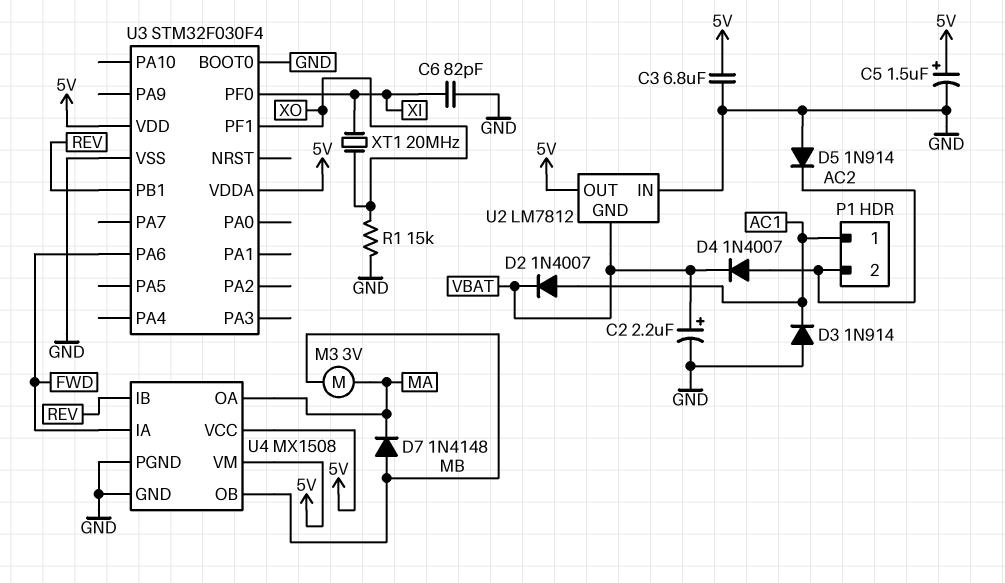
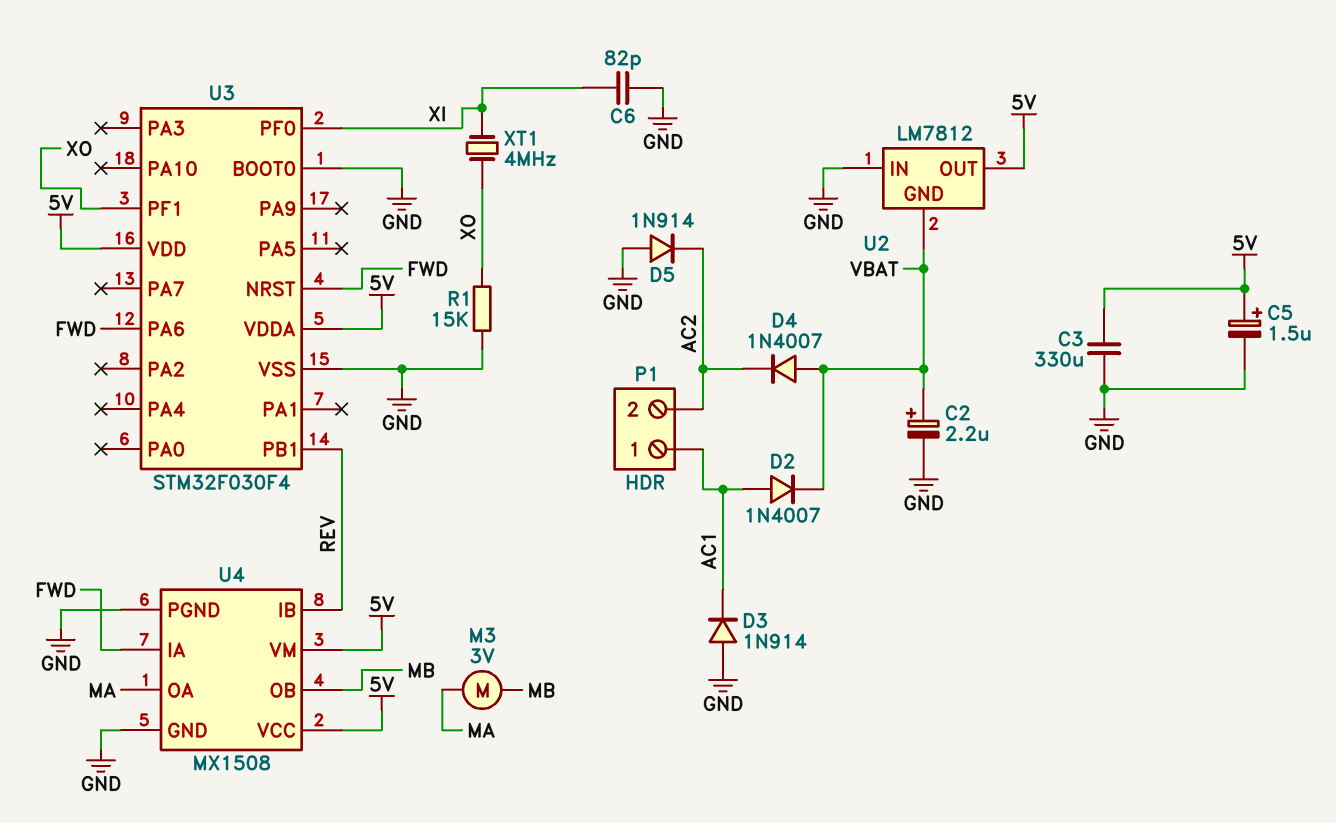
C3: 6.8uF (5V, GND) -> 330uF (5V, GND)
D4: diode 1N4007 (A AC2, K VBAT) -> diode 1N4007 (A VBAT, K AC2)
D7: diode 1N4148 (A MB, K MA) -> none
U3 pin NRST: none -> FWD
XT1: 20MHz (XI, XO) -> 4MHz (XI, XO)

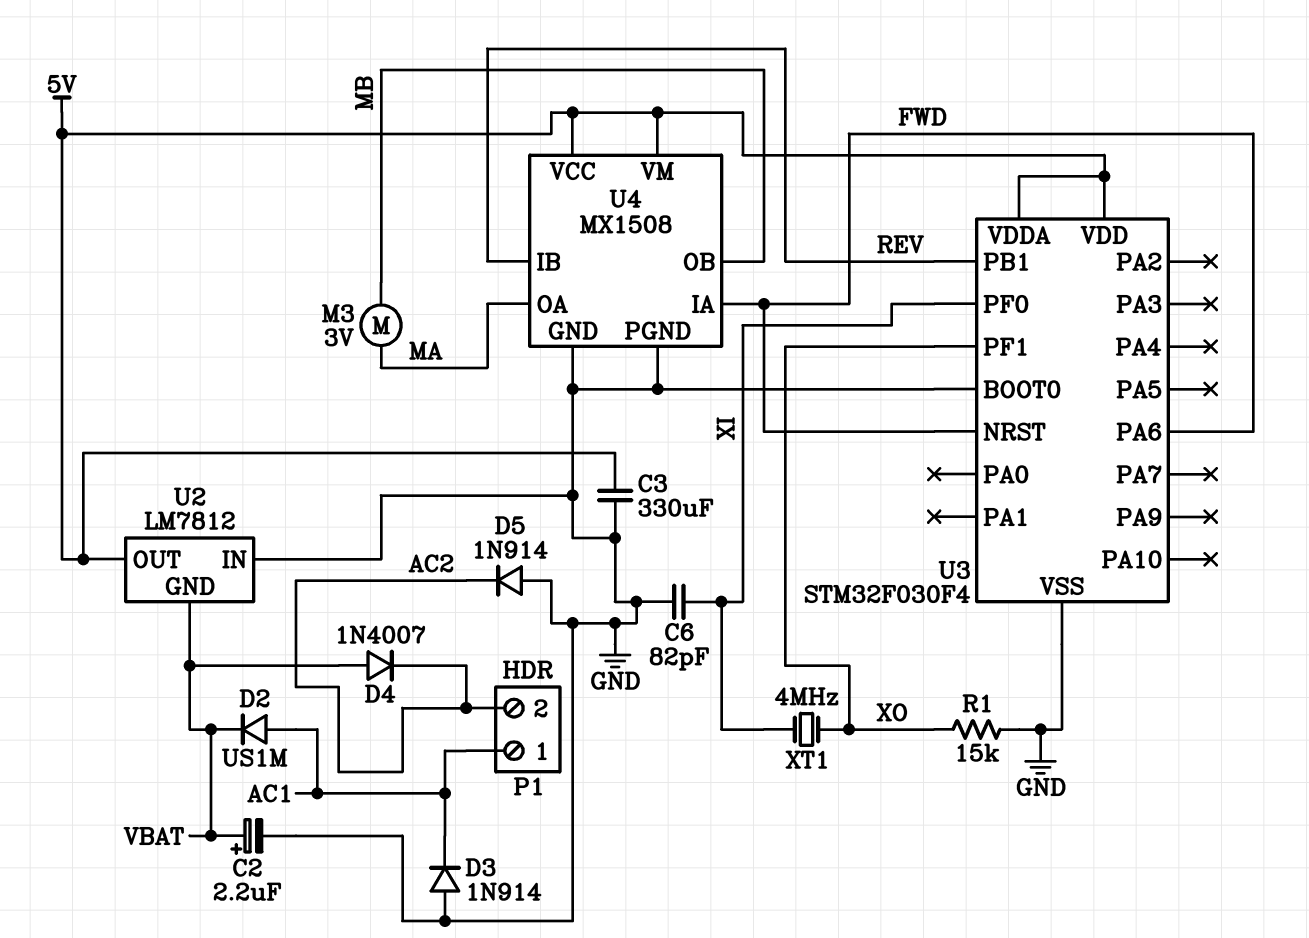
C5: 1.5uF (plus 5V, minus GND) -> none
D2: diode 1N4007 (A AC1, K VBAT) -> diode US1M (A AC1, K VBAT)

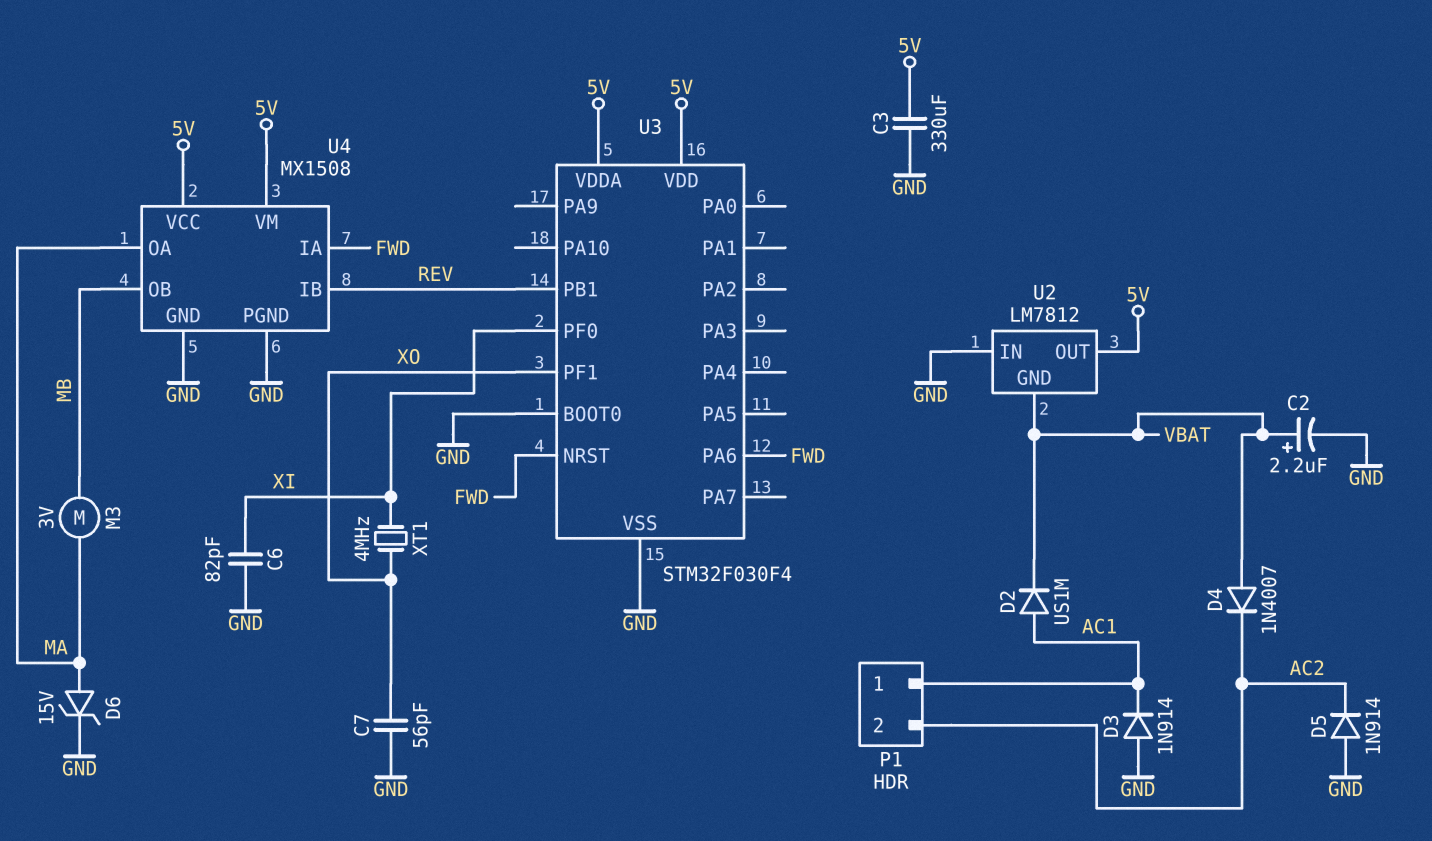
C7: none -> 56pF (GND, XO)
D6: none -> zener 15V (A MA, K GND)
R1: 15k (GND, XO) -> none

